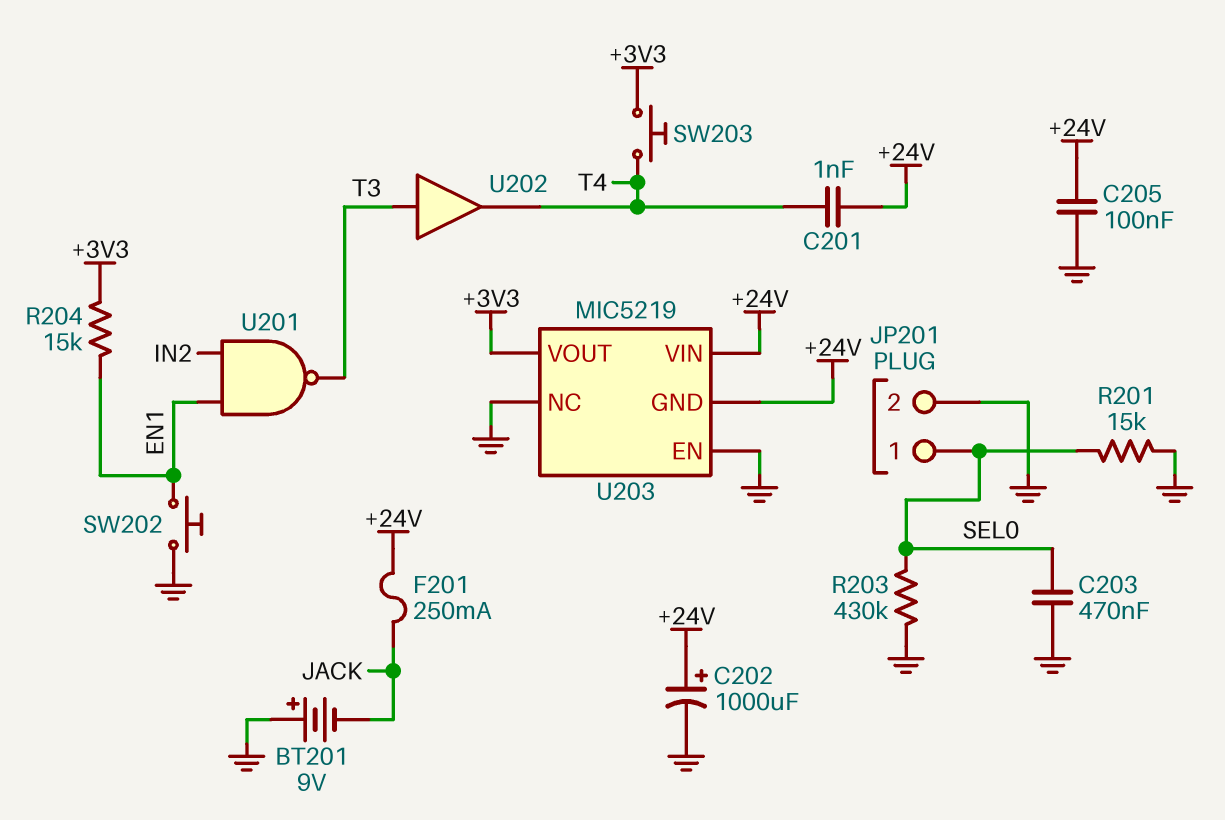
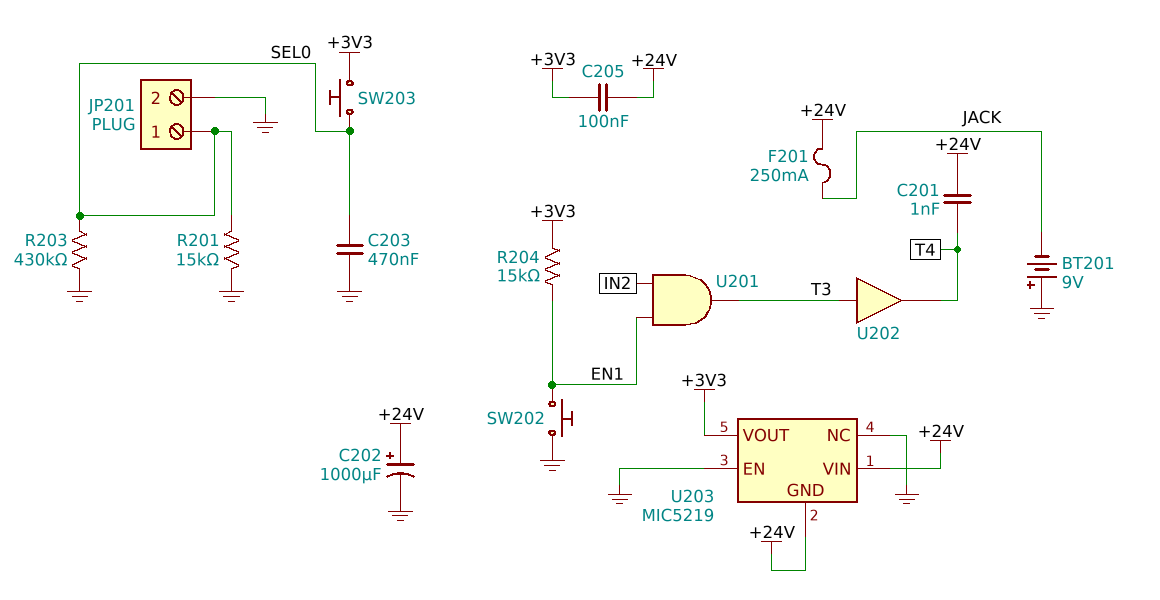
C205: 100nF (+24V, GND) -> 100nF (+3V3, +24V)
SW203: button (+3V3, T4) -> button (+3V3, SEL0)
U201: NAND (in EN1, in IN2, out T3) -> AND (in EN1, in IN2, out T3)

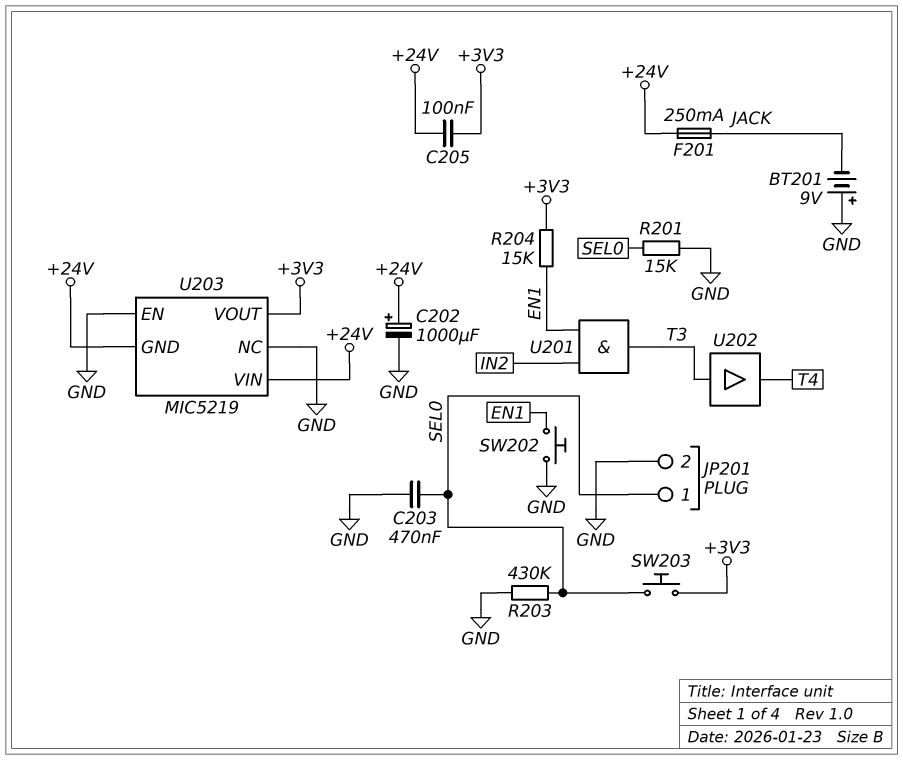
C201: 1nF (+24V, T4) -> none

